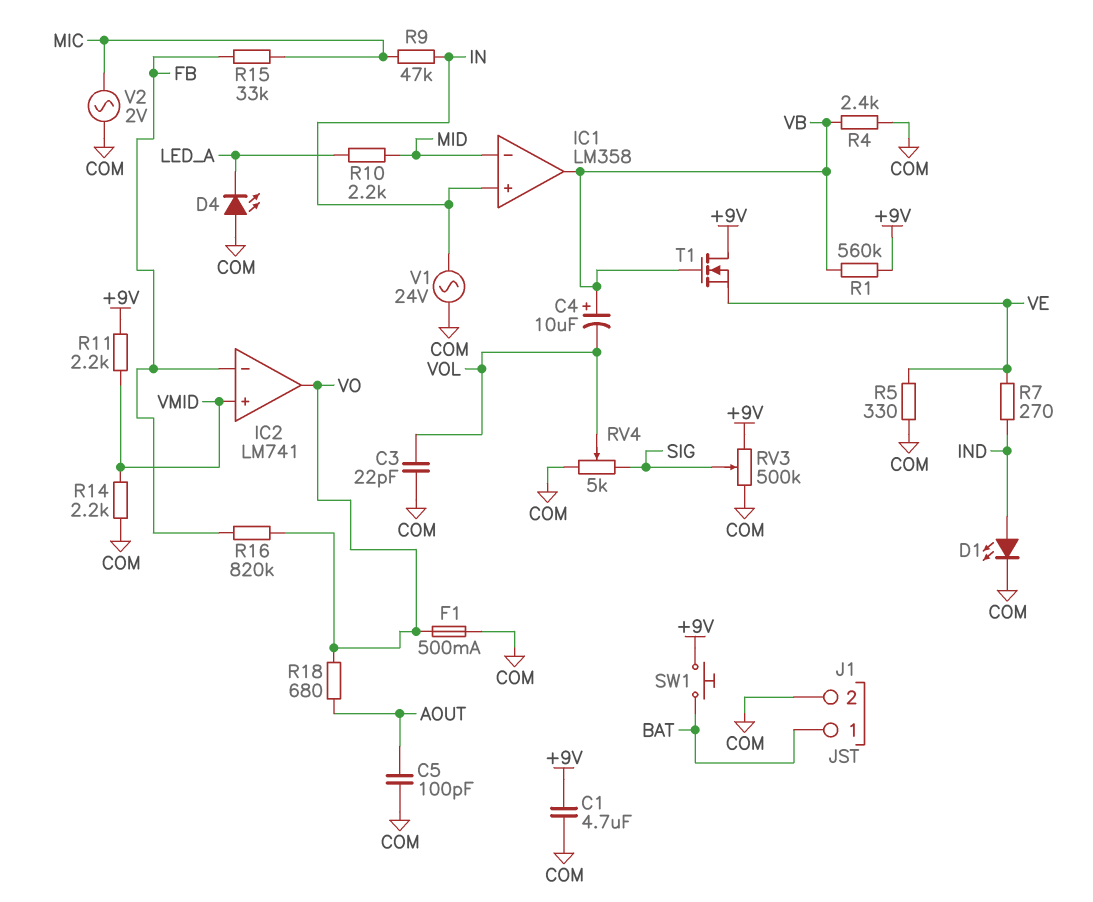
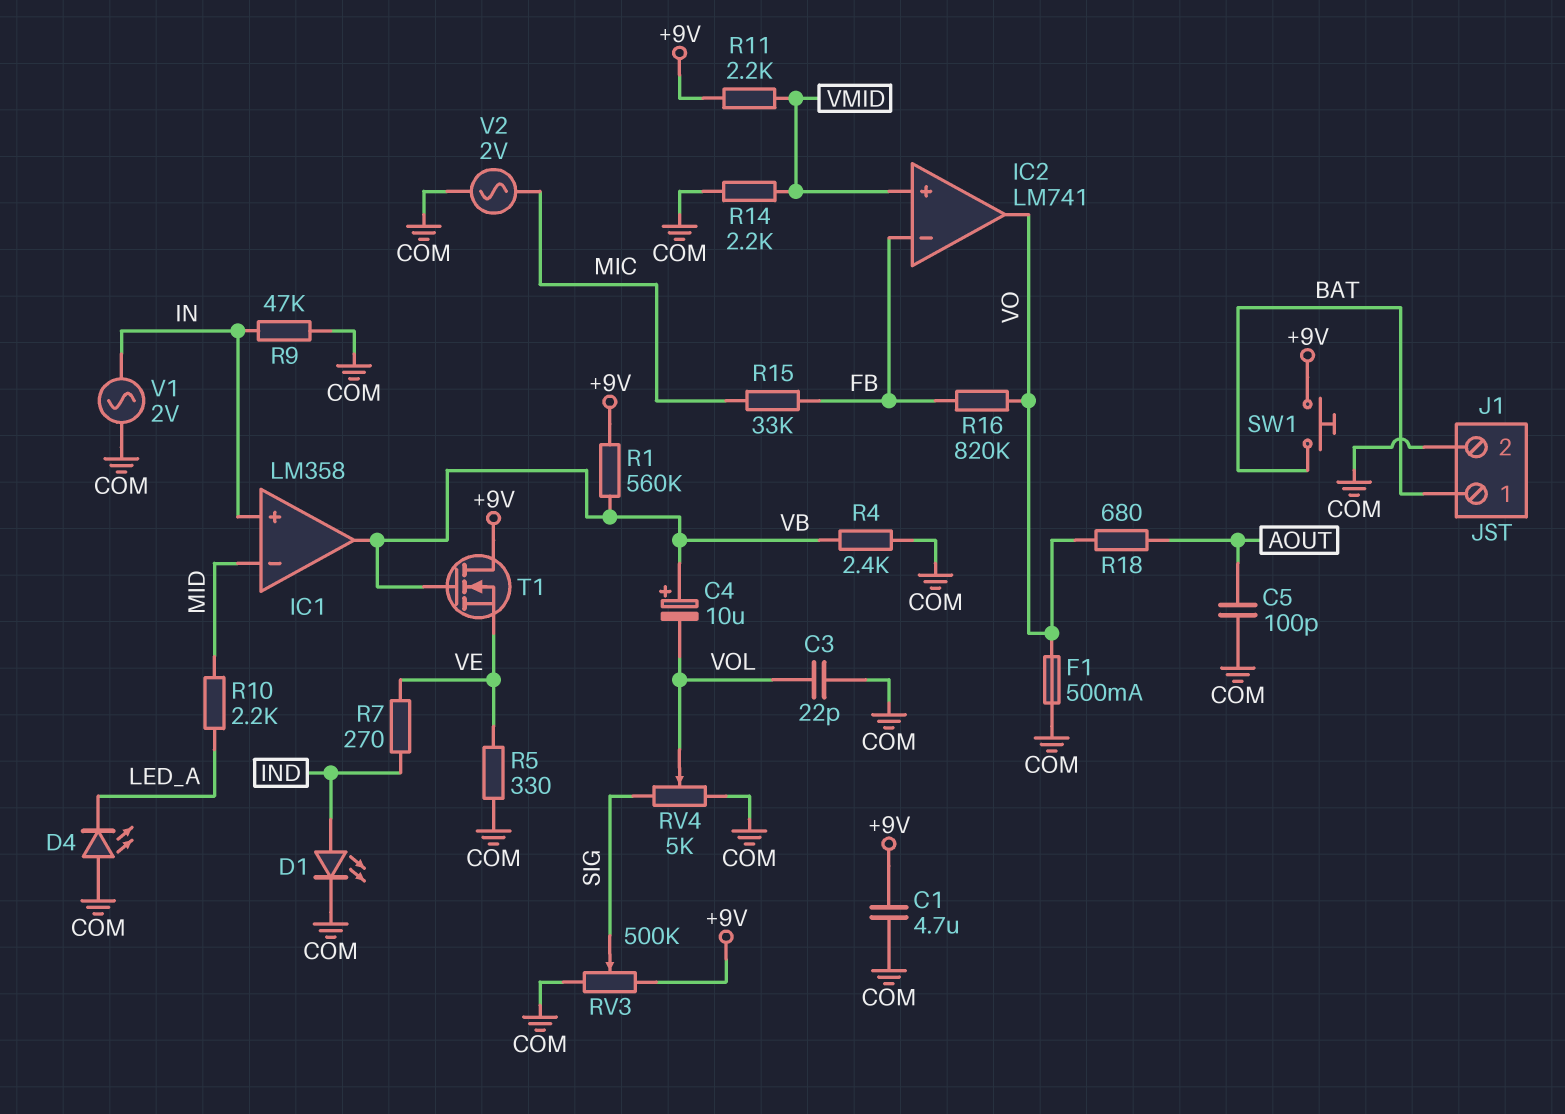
R9: 47k (IN, MIC) -> 47k (COM, IN)
V1: AC 24V (COM, IN) -> AC 2V (COM, IN)

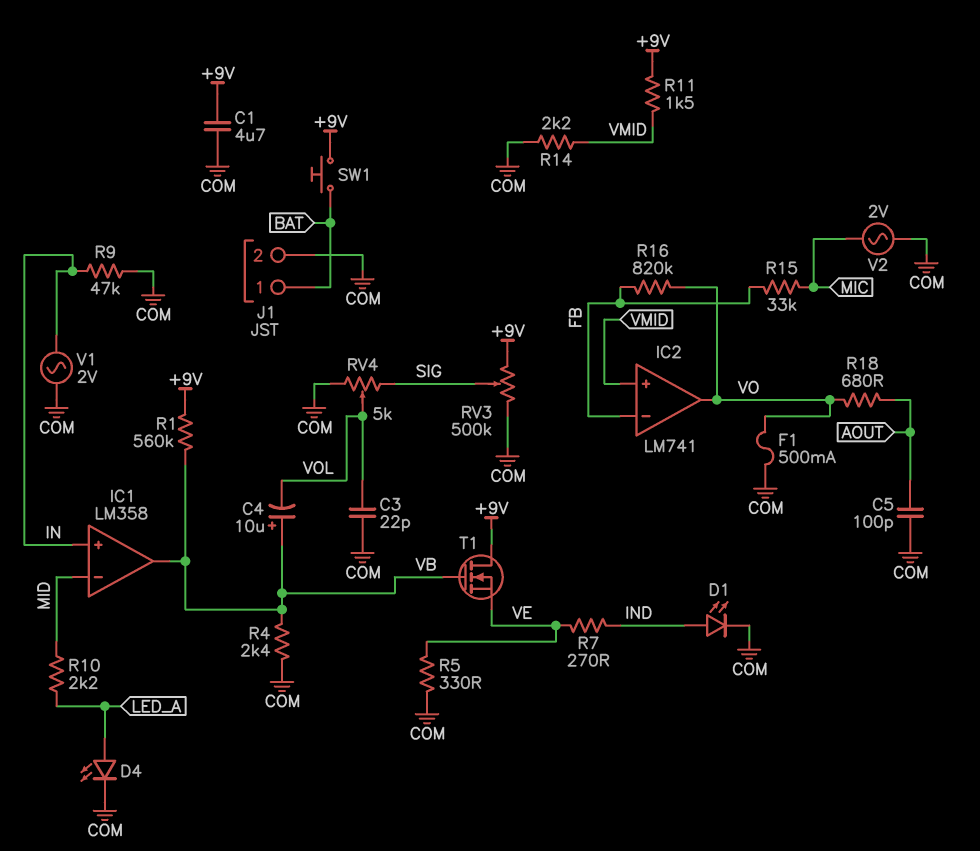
D4: LED (A COM, K LED_A) -> LED (A LED_A, K COM)
R11: 2.2k (+9V, VMID) -> 1.5k (+9V, VMID)

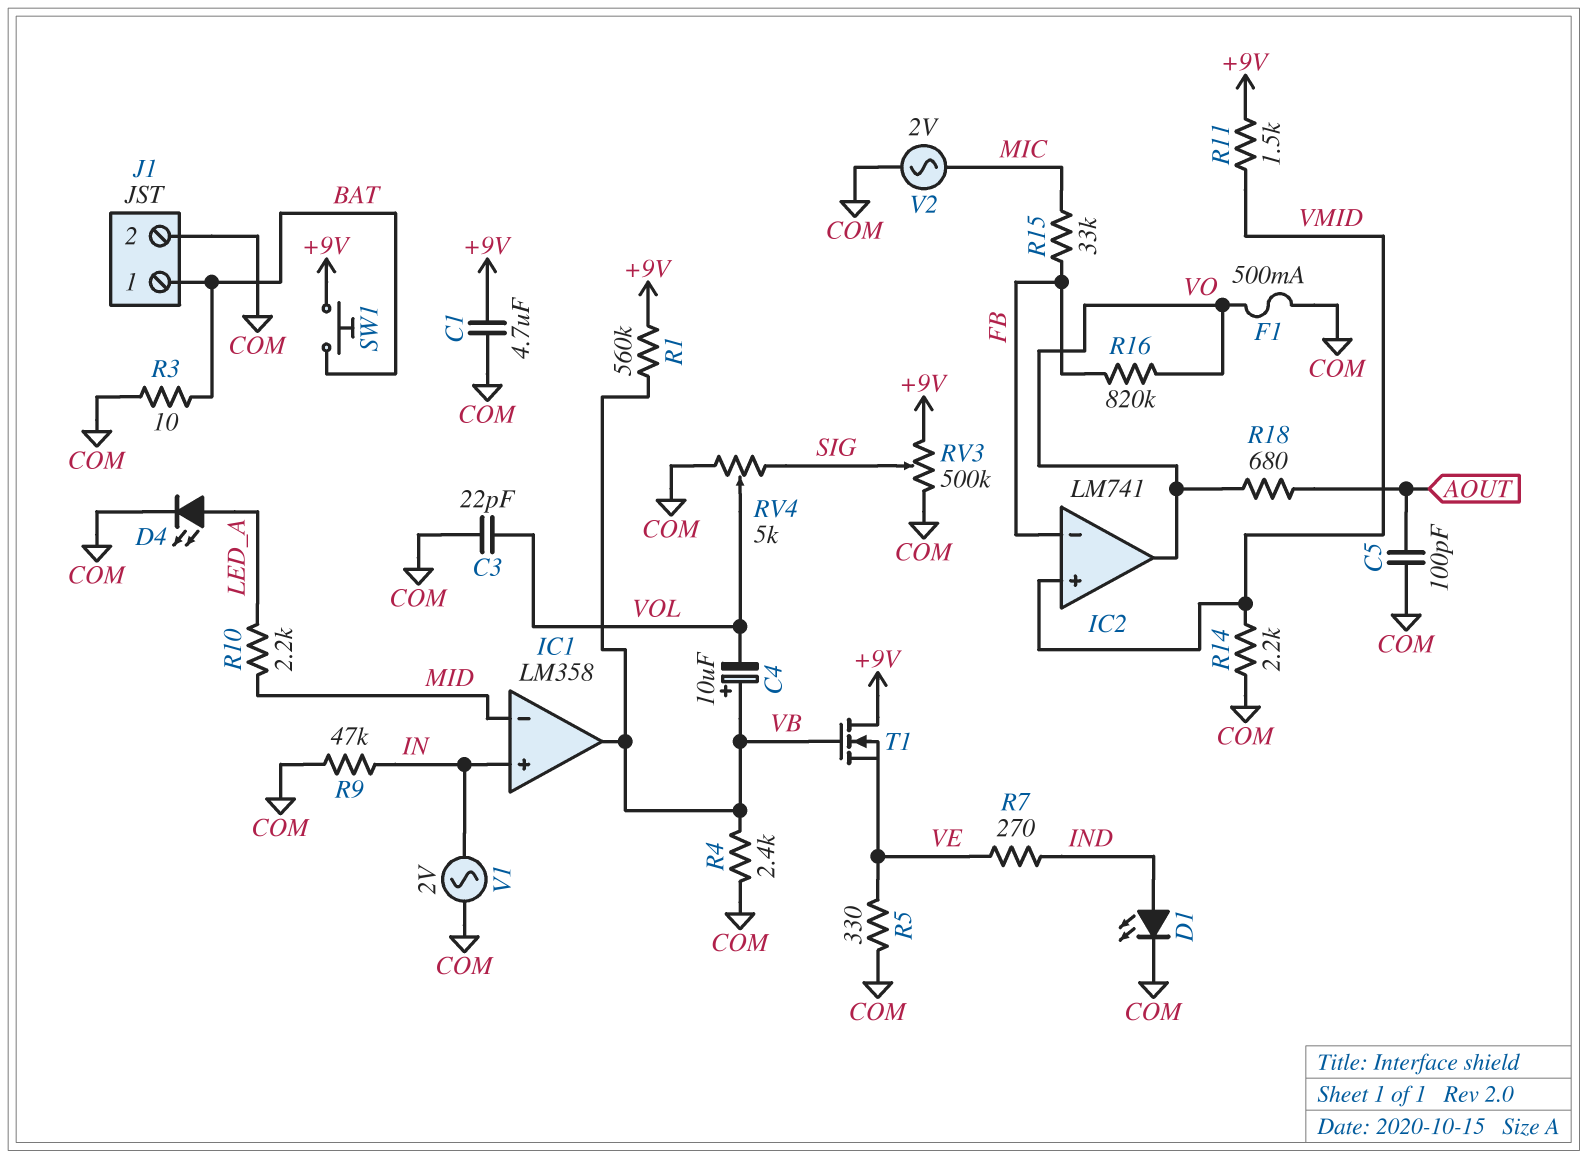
R3: none -> 10 (BAT, COM)

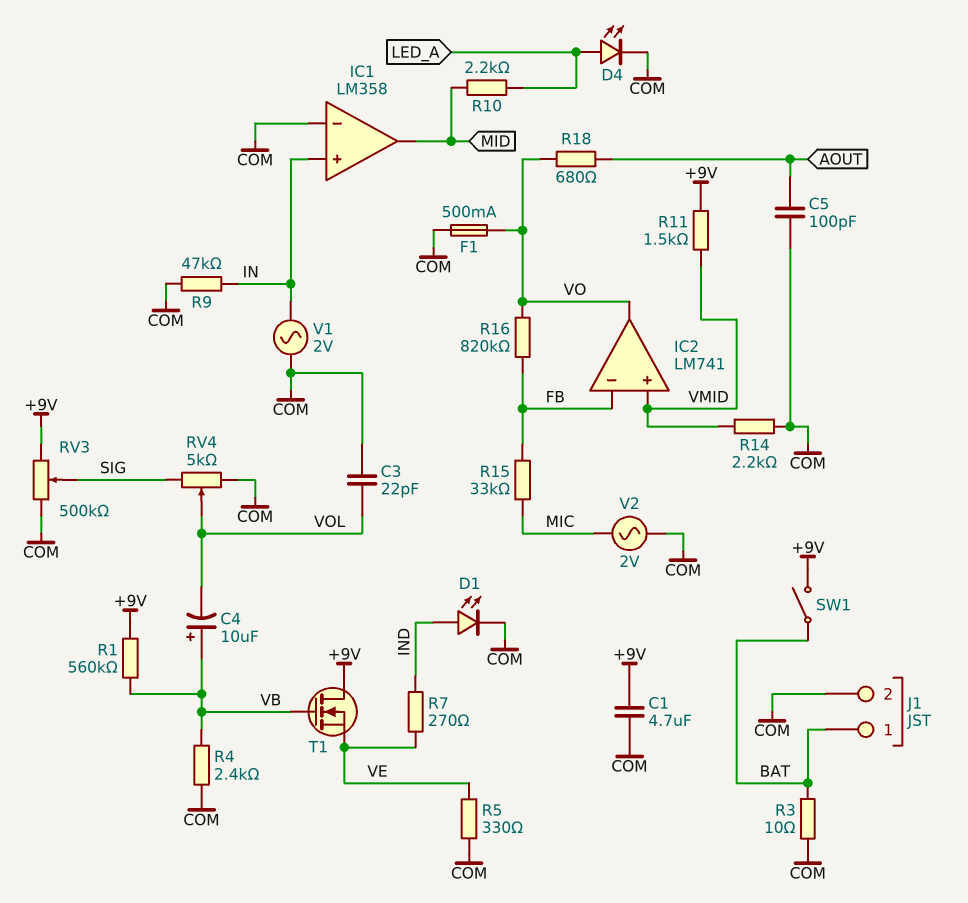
IC1 pin in-: MID -> COM
IC1 pin out: VB -> MID
SW1: button (+9V, BAT) -> switch (+9V, BAT)

